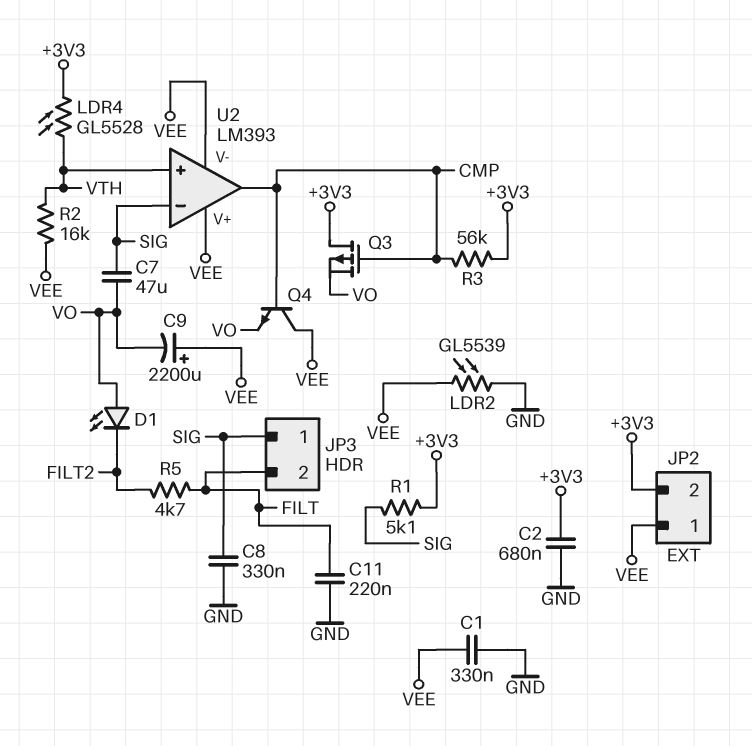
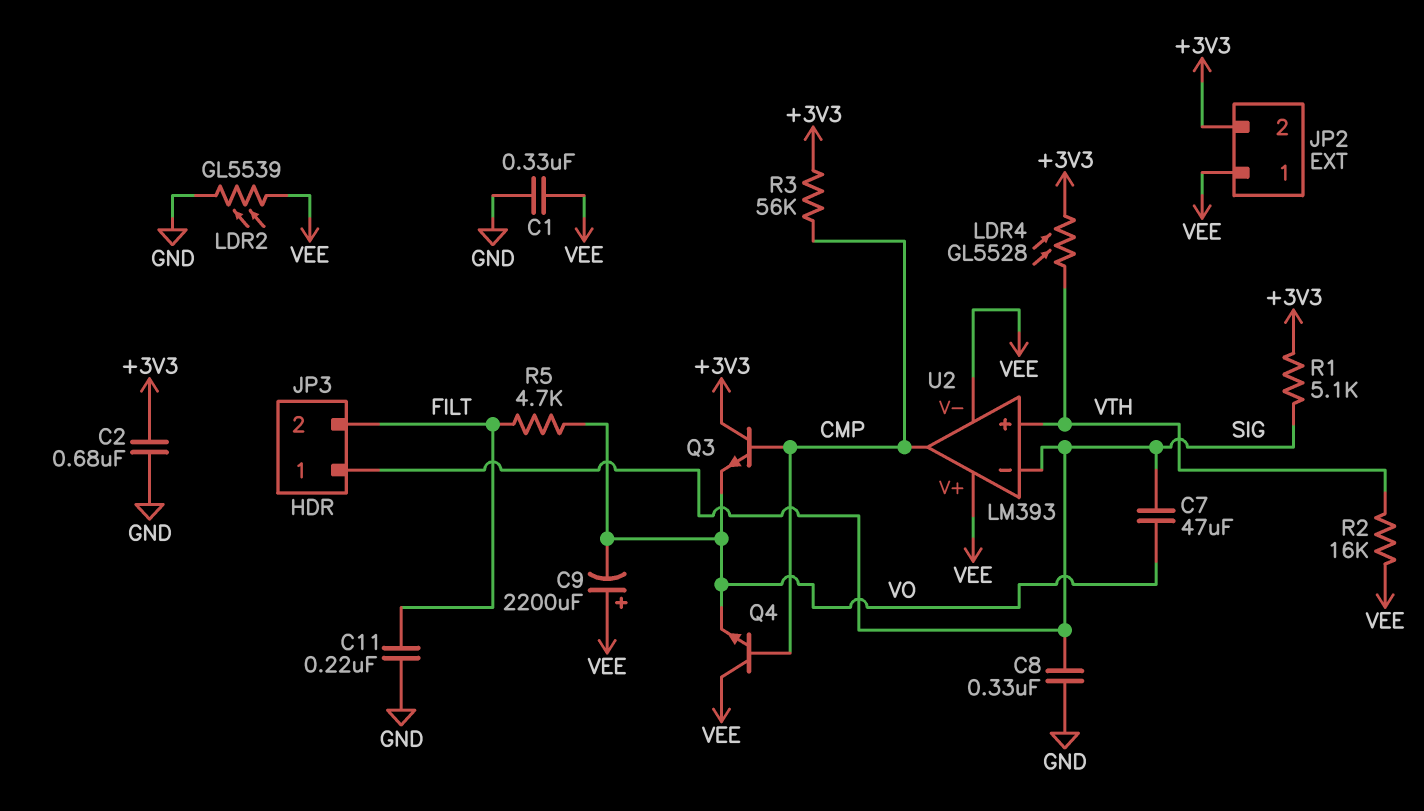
D1: LED (A VO, K FILT2) -> none
Q3: PMOS (G CMP, D +3V3, S VO) -> NPN (B CMP, C +3V3, E VO)
R5: 4.7k (FILT, FILT2) -> 4.7k (FILT, VO)

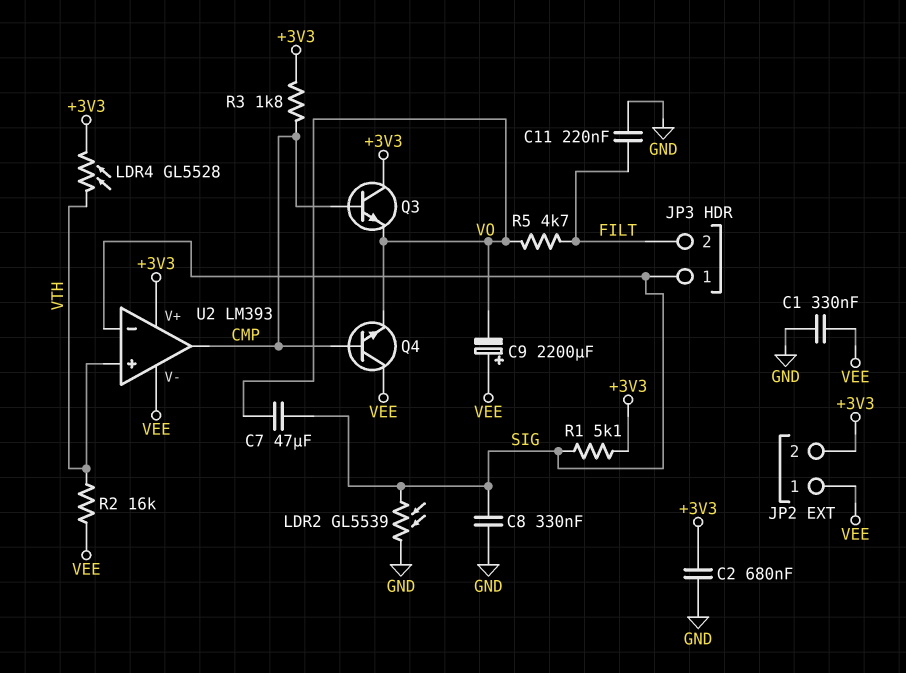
LDR2: GL5539 (GND, VEE) -> GL5539 (GND, SIG)
R3: 56k (+3V3, CMP) -> 1.8k (+3V3, CMP)
U2 pin V+: VEE -> +3V3

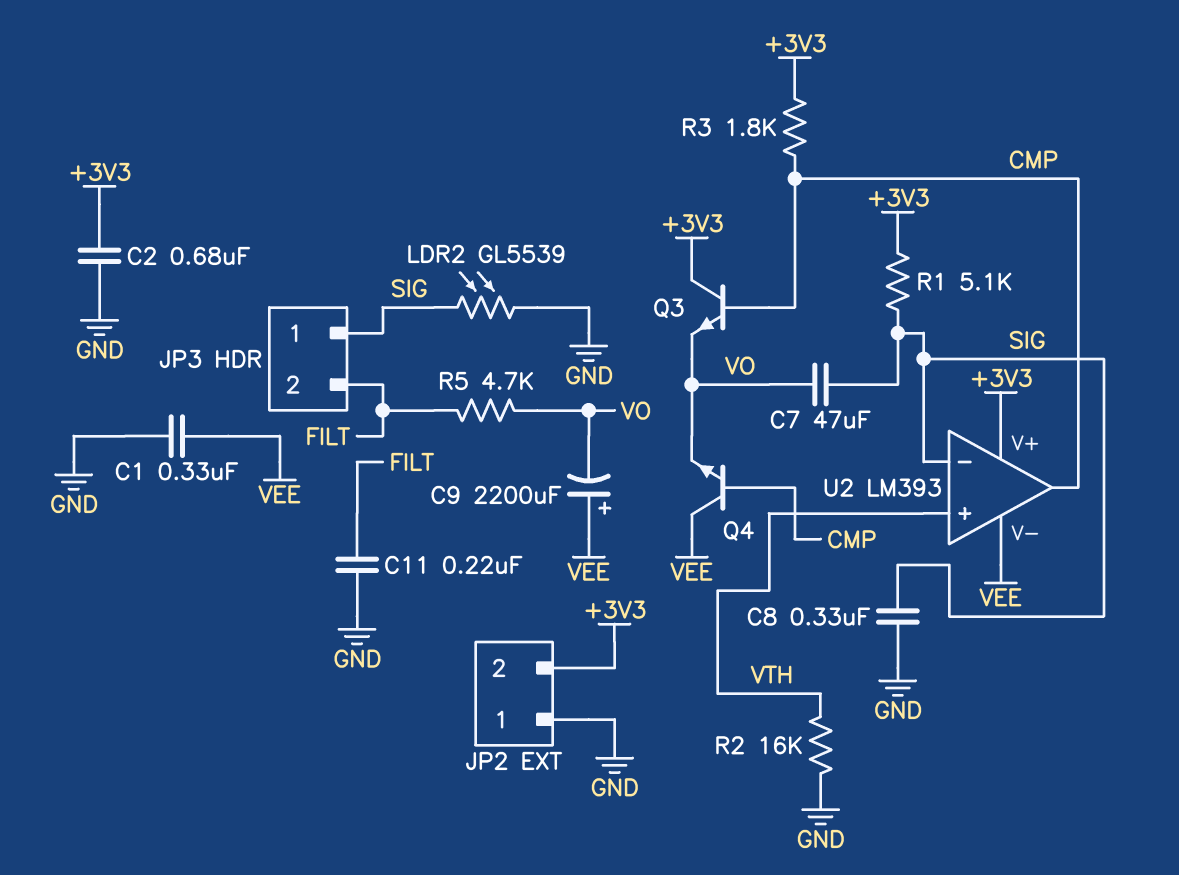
JP2 pin 1: VEE -> GND
LDR4: GL5528 (+3V3, VTH) -> none
R2: 16k (VEE, VTH) -> 16k (GND, VTH)

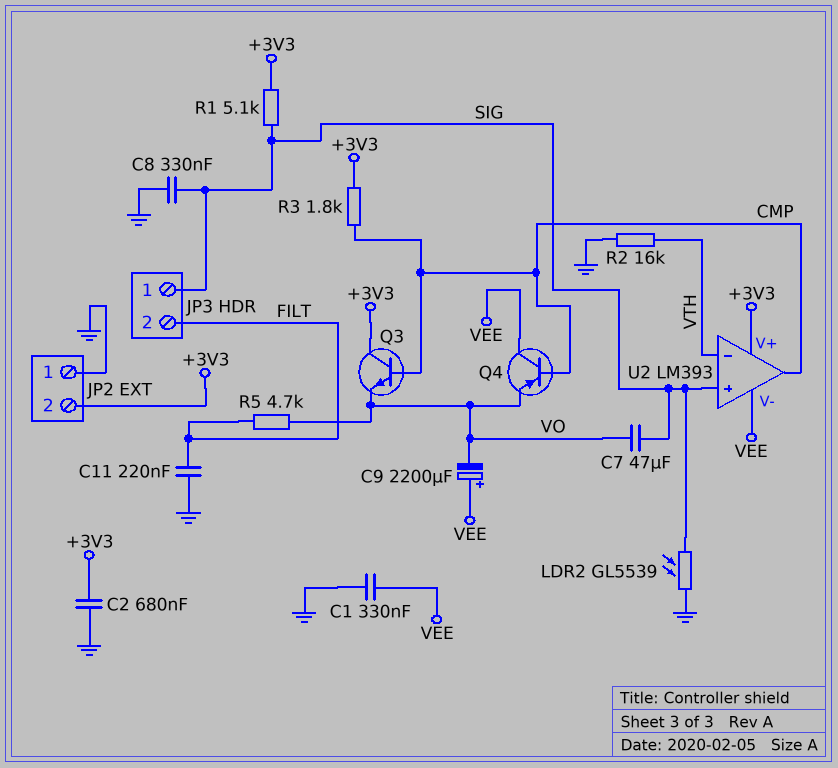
Q4: NPN (B CMP, C VEE, E VO) -> PNP (B CMP, C VEE, E VO)
U2 pin in+: VTH -> SIG
U2 pin in-: SIG -> VTH

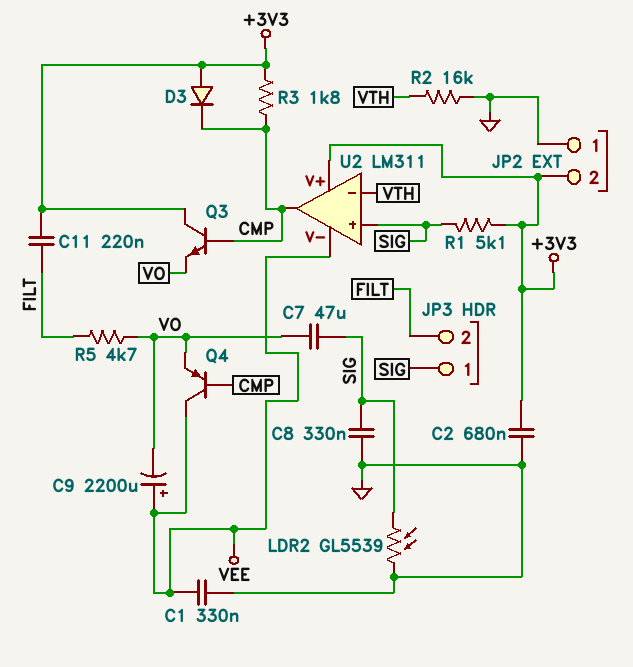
C11: 220nF (FILT, GND) -> 220nF (+3V3, FILT)
D3: none -> diode (A +3V3, K CMP)
U2: LM393 -> LM311

